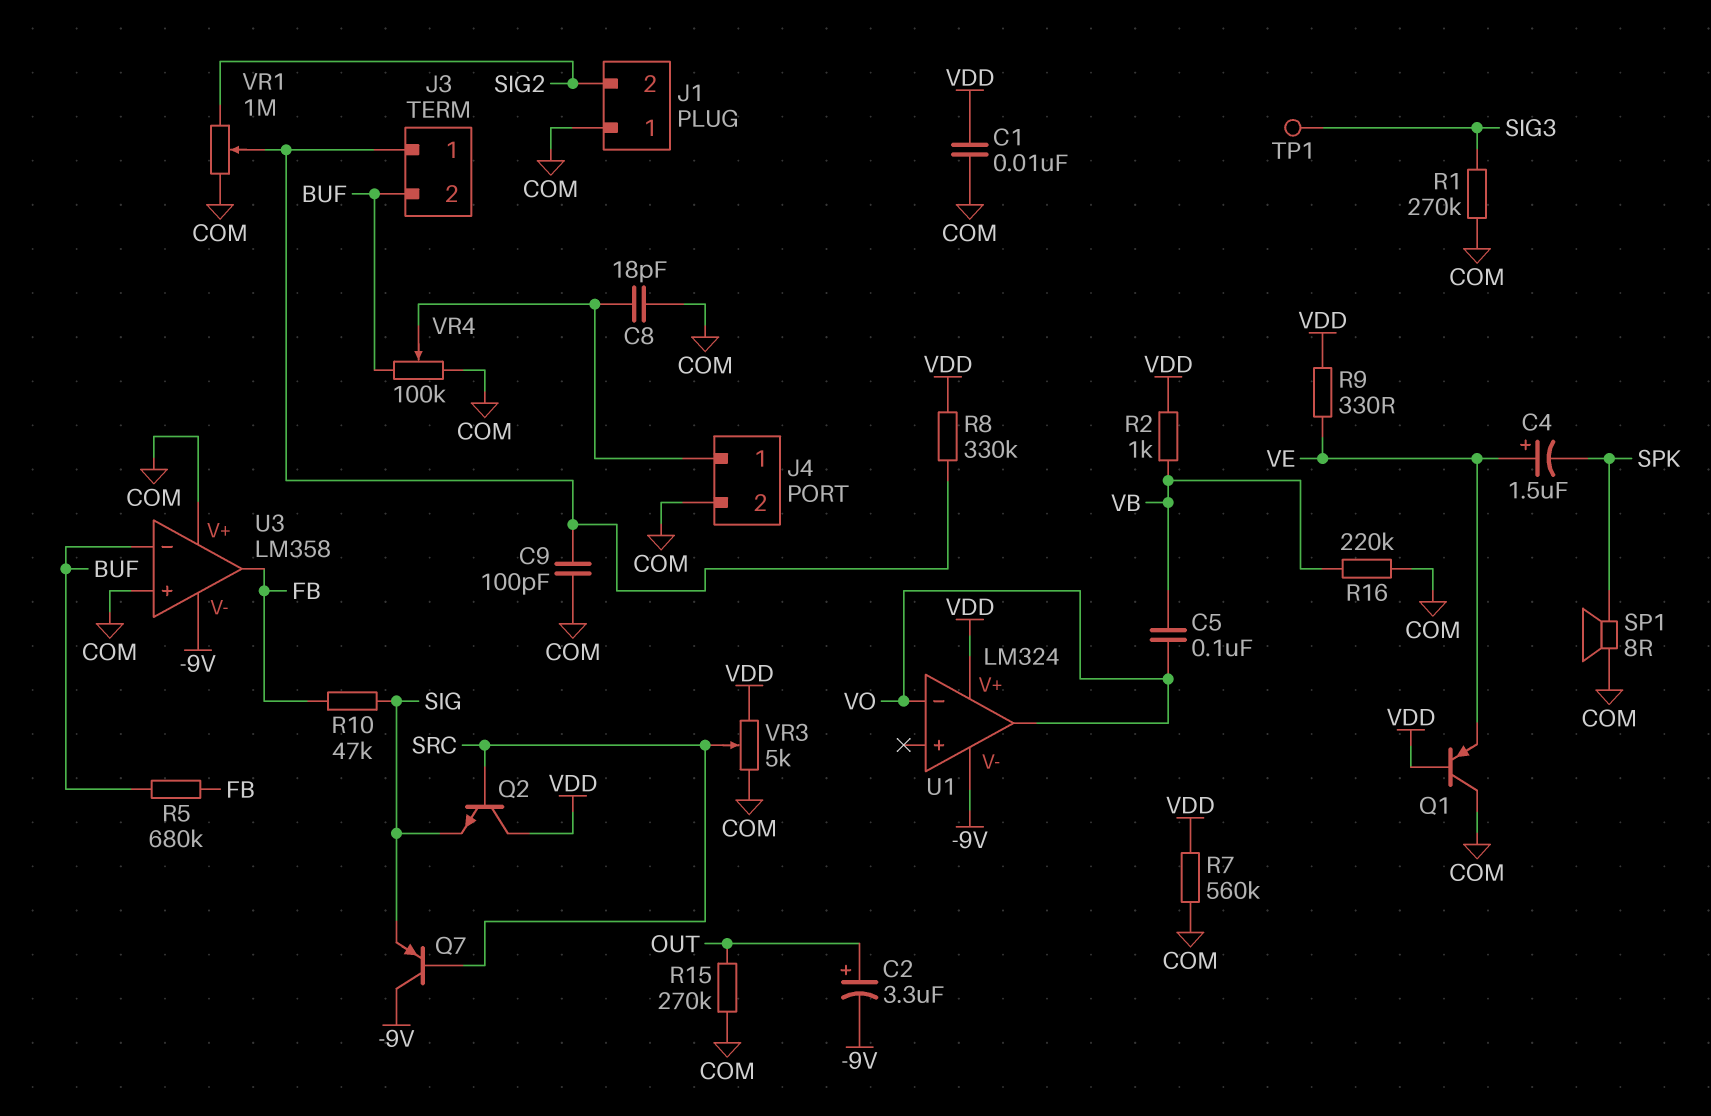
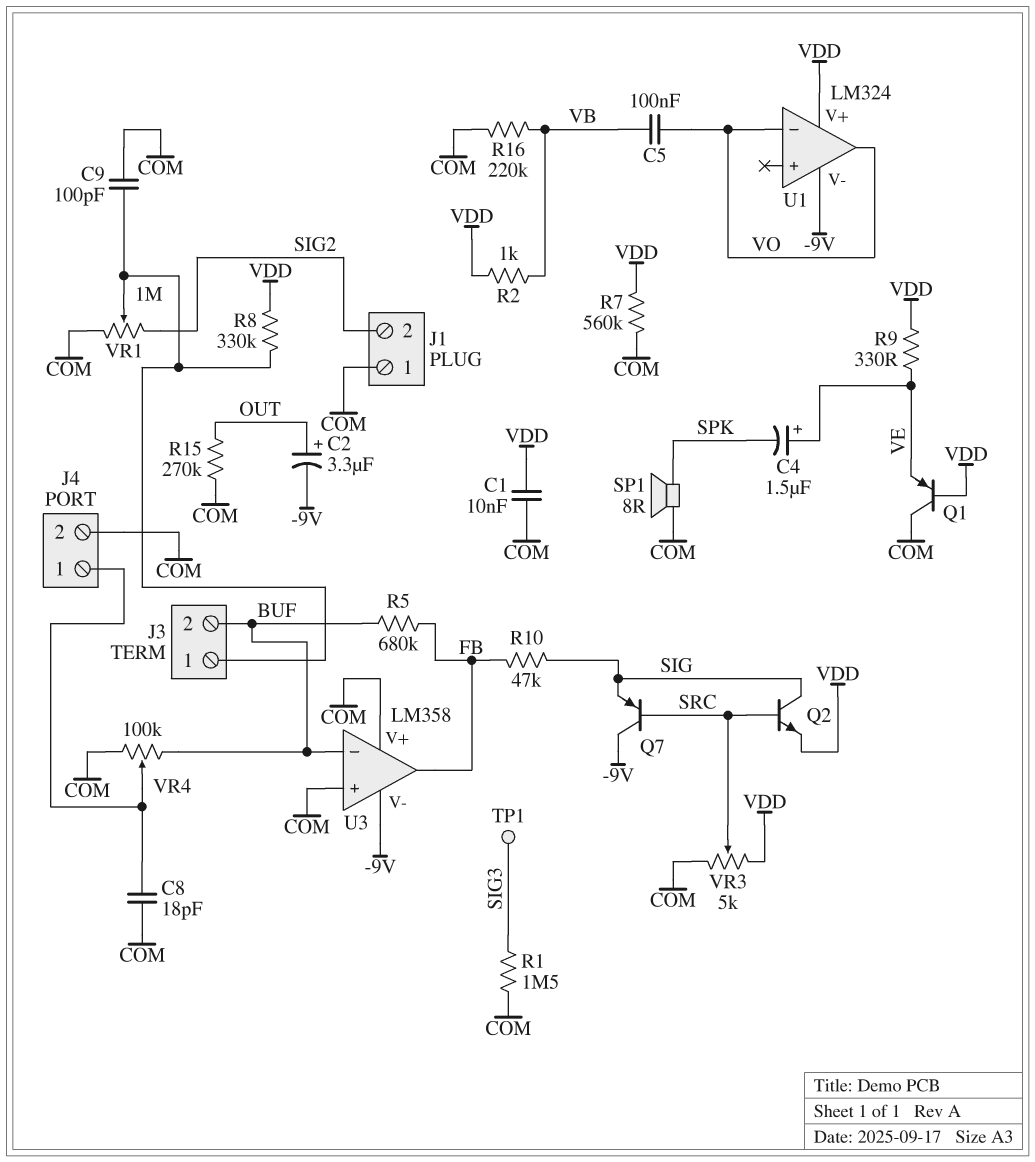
Q2: NPN (B SRC, C VDD, E SIG) -> NPN (B SRC, C SIG, E VDD)
R1: 270k (COM, SIG3) -> 1.5M (COM, SIG3)

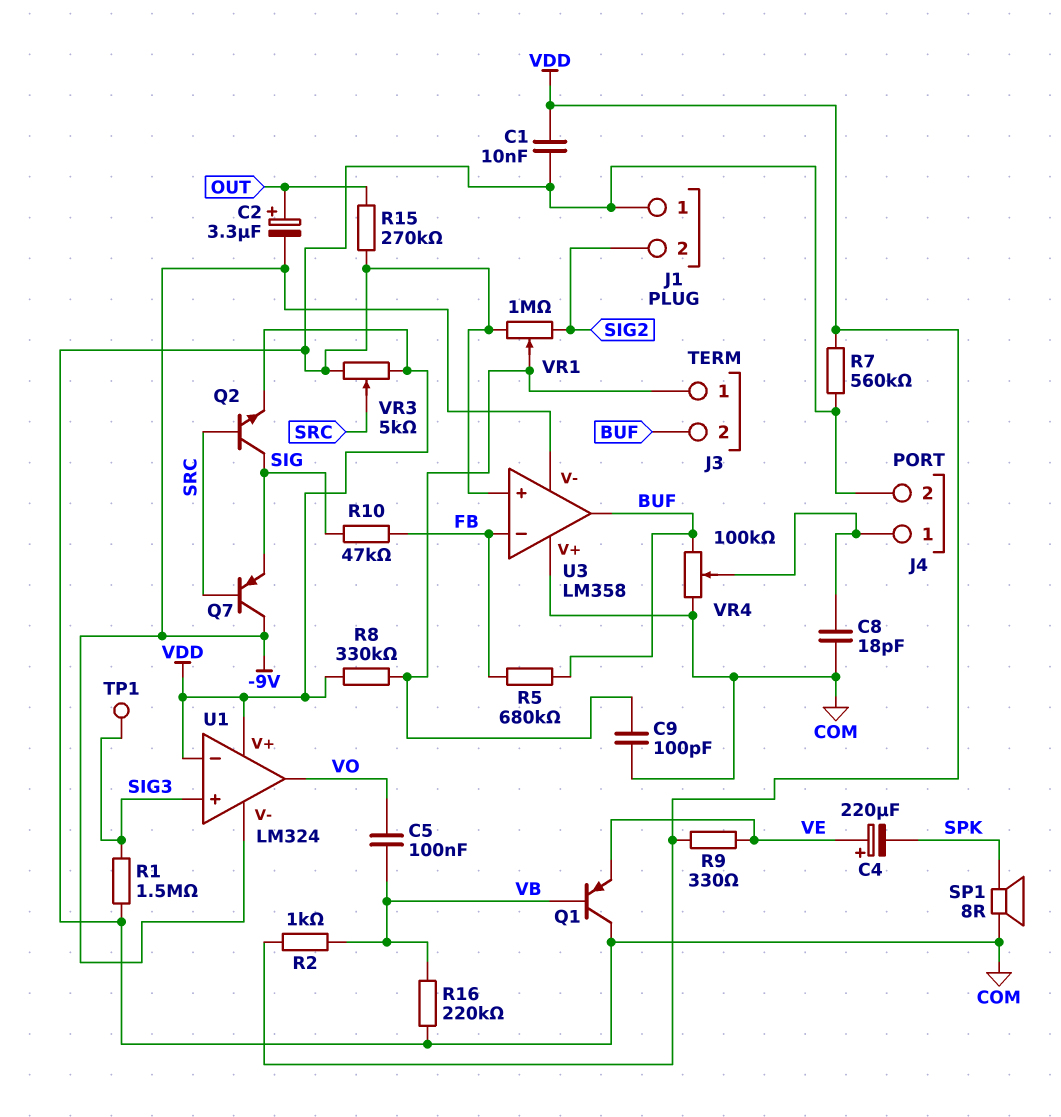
C4: 1.5uF (plus VE, minus SPK) -> 220uF (plus VE, minus SPK)
Q1: PNP (B VDD, C COM, E VE) -> PNP (B VB, C COM, E VE)
U1 pin in+: none -> SIG3
U1 pin in-: VO -> VDD
U3 pin in-: BUF -> FB
U3 pin out: FB -> BUF

